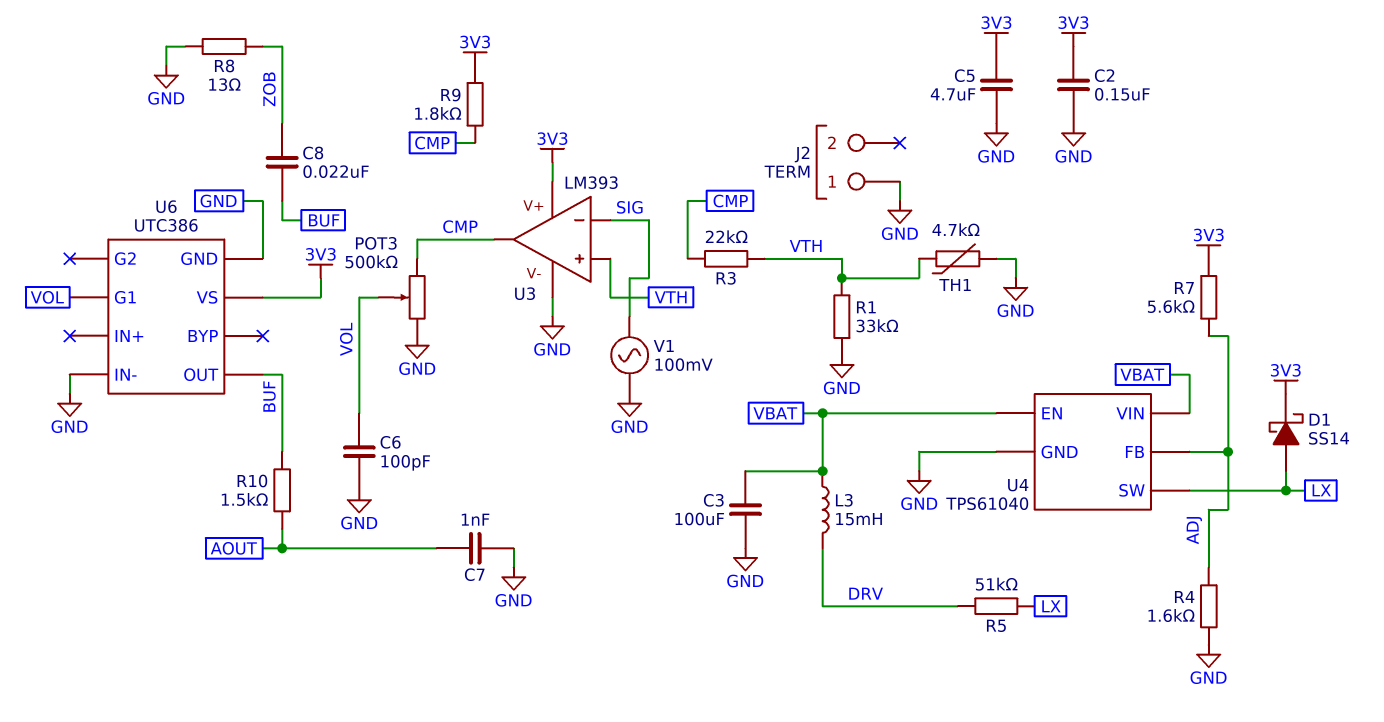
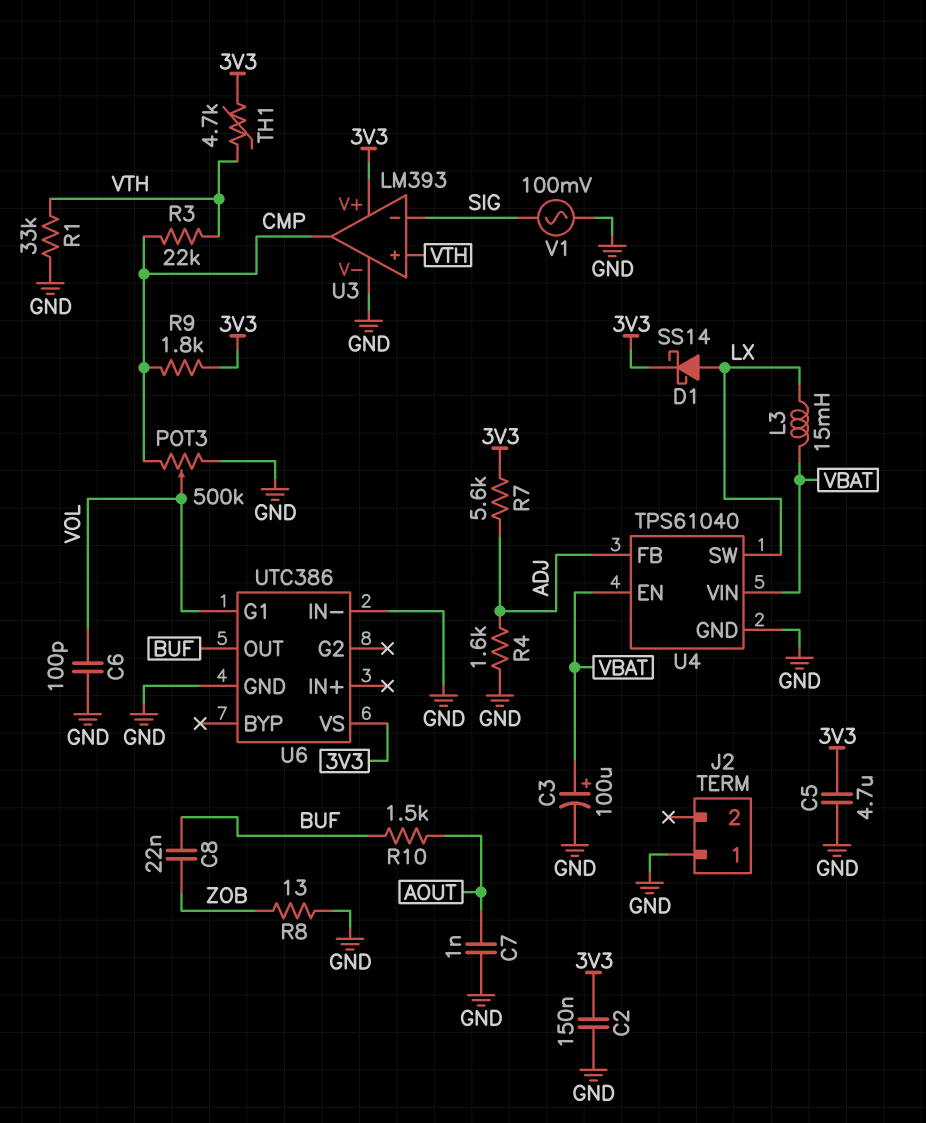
C3: 100uF (GND, VBAT) -> 100uF (plus VBAT, minus GND)
L3: 15mH (DRV, VBAT) -> 15mH (LX, VBAT)
R5: 51k (DRV, LX) -> none
TH1: 4.7k (GND, VTH) -> 4.7k (3V3, VTH)

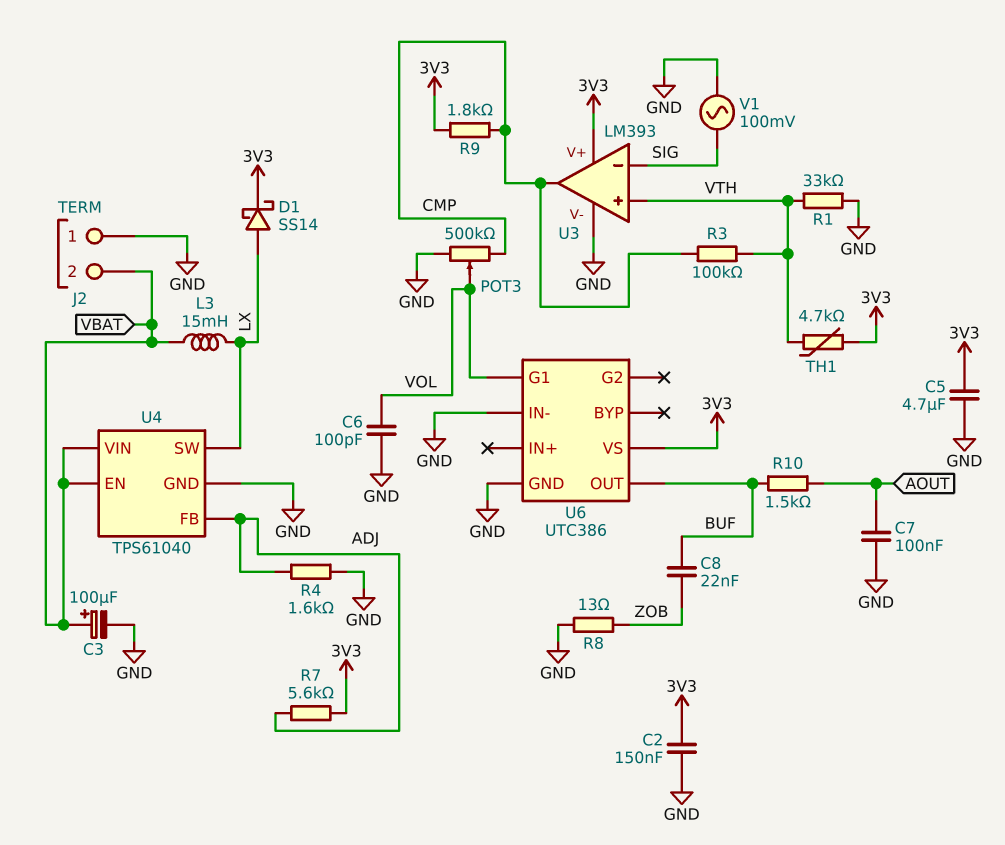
C7: 1nF (AOUT, GND) -> 100nF (AOUT, GND)
J2 pin 2: none -> VBAT
R3: 22k (CMP, VTH) -> 100k (CMP, VTH)

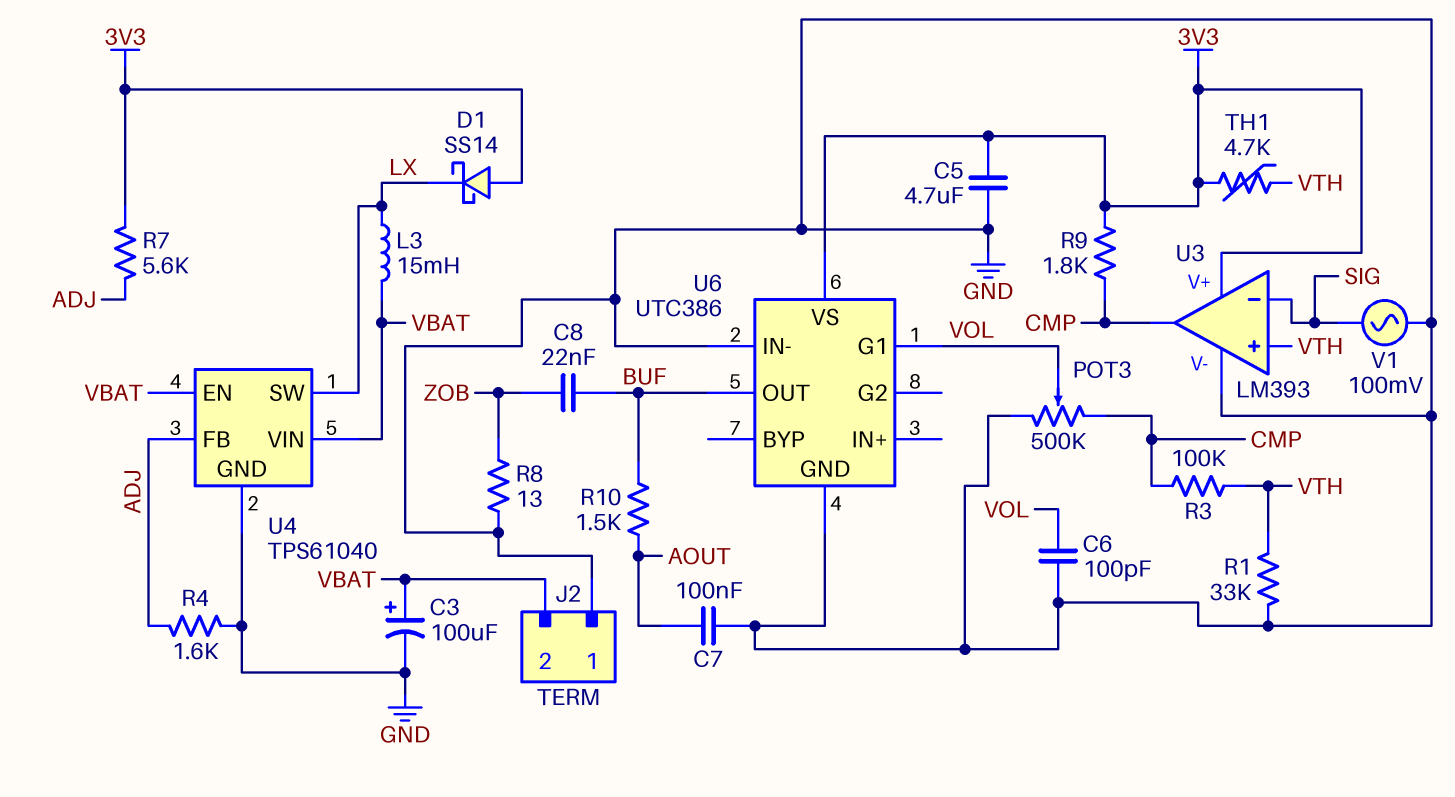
C2: 150nF (3V3, GND) -> none
D1: schottky SS14 (A LX, K 3V3) -> schottky SS14 (A 3V3, K LX)

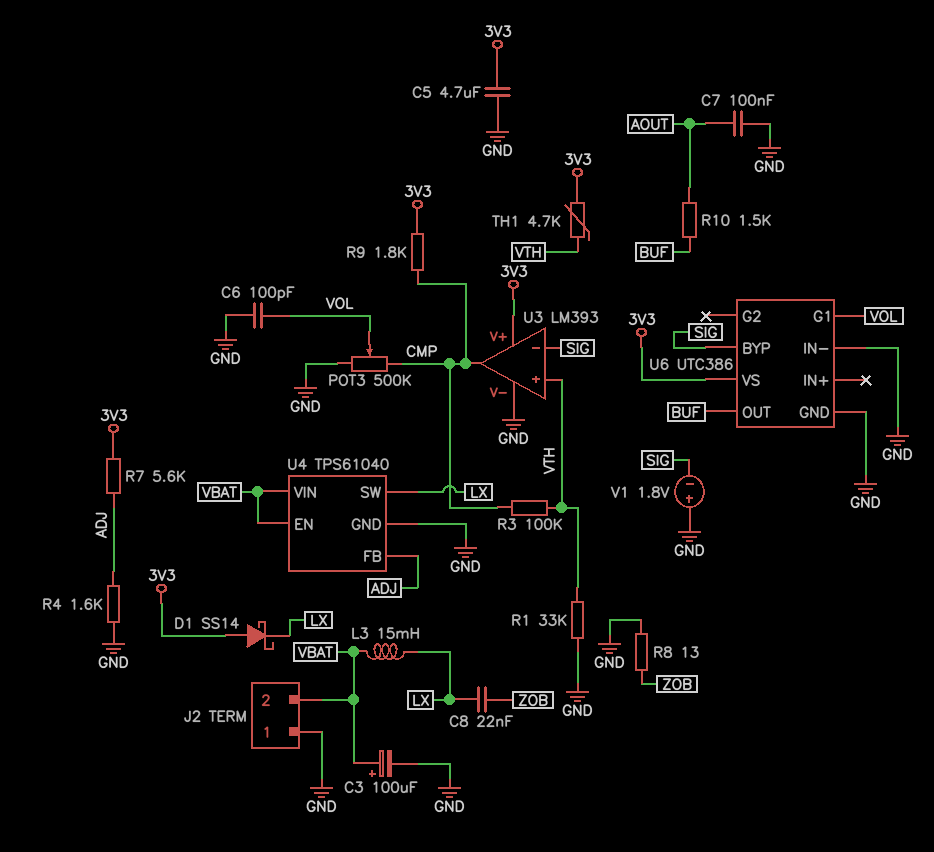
C8: 22nF (BUF, ZOB) -> 22nF (LX, ZOB)
U6 pin BYP: none -> SIG
V1: AC 100mV (GND, SIG) -> 1.8V (plus GND, minus SIG)

